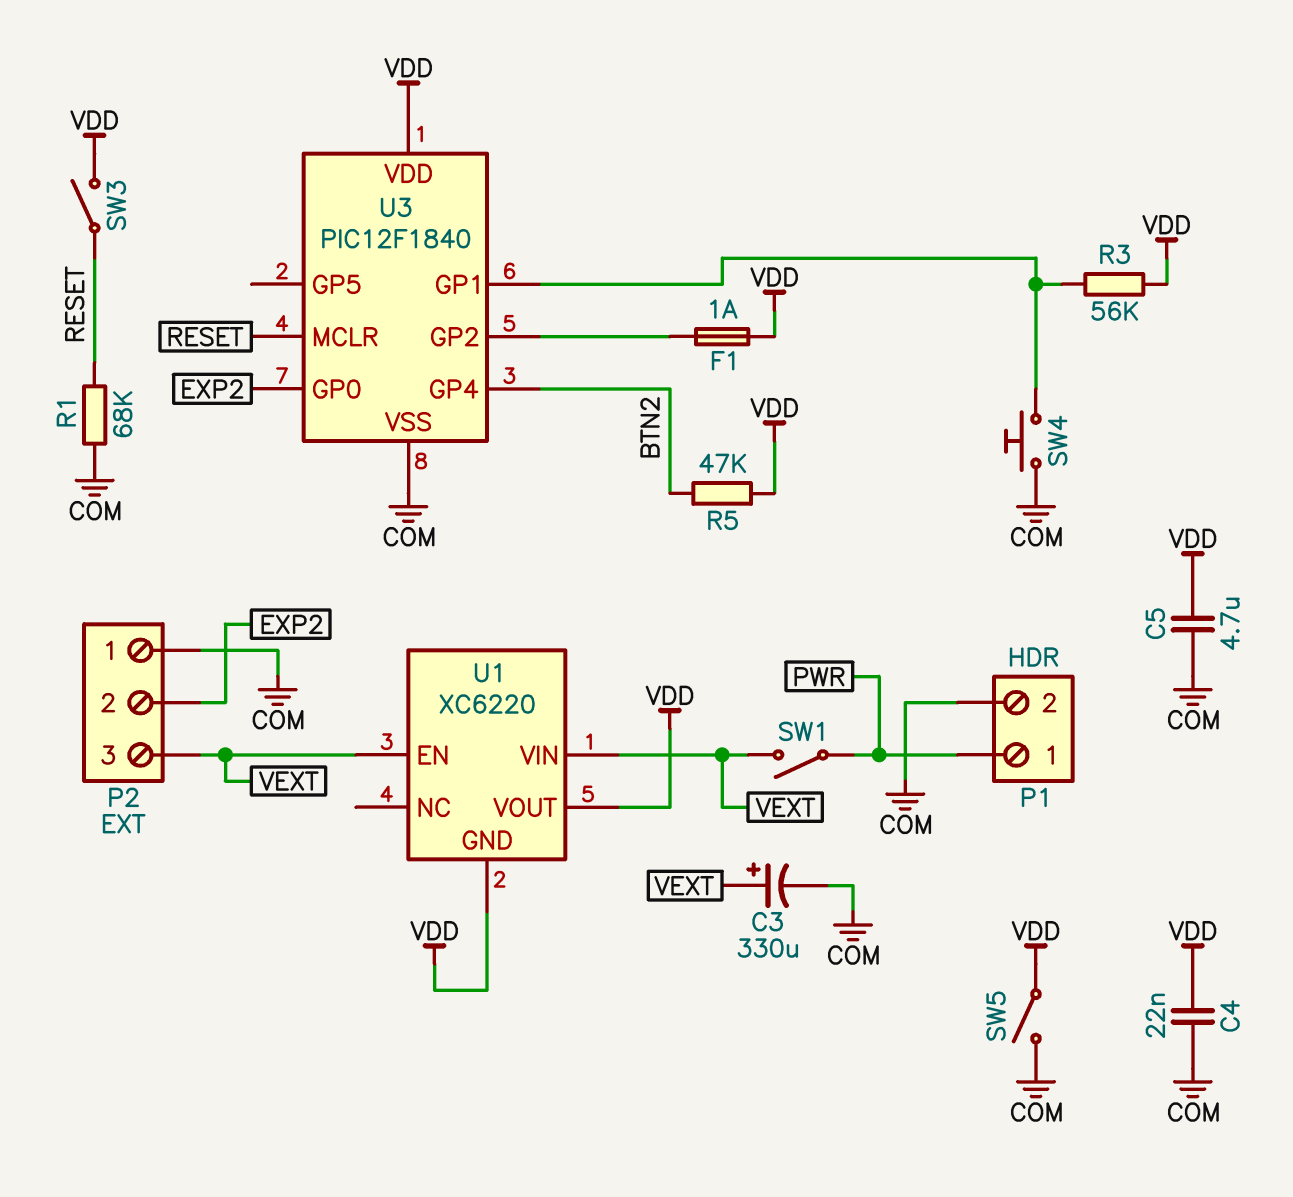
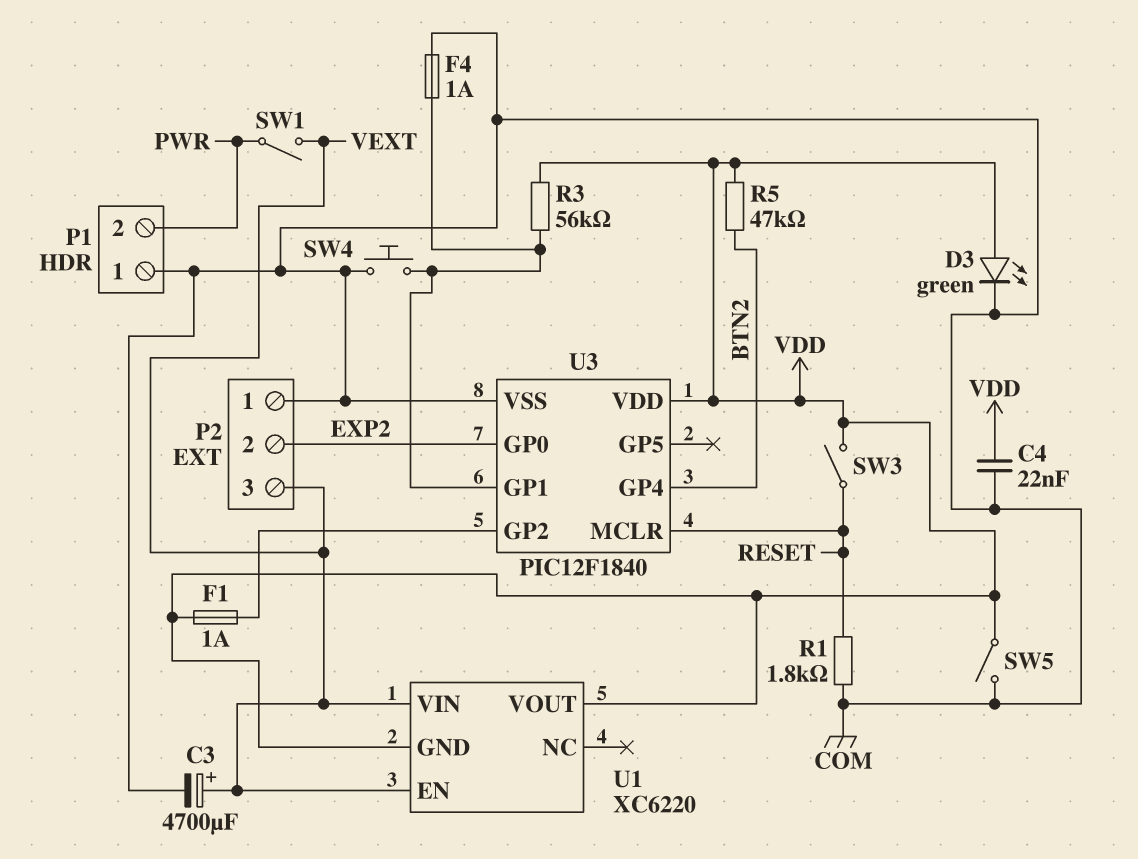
C3: 330uF (plus VEXT, minus COM) -> 4700uF (plus VEXT, minus COM)
C5: 4.7uF (COM, VDD) -> none
D3: none -> LED green (A VDD, K COM)
F4: none -> 1A (COM, U3/GP1)
P1 pin 1: PWR -> COM
P1 pin 2: COM -> PWR
R1: 68k (COM, RESET) -> 1.8k (COM, RESET)

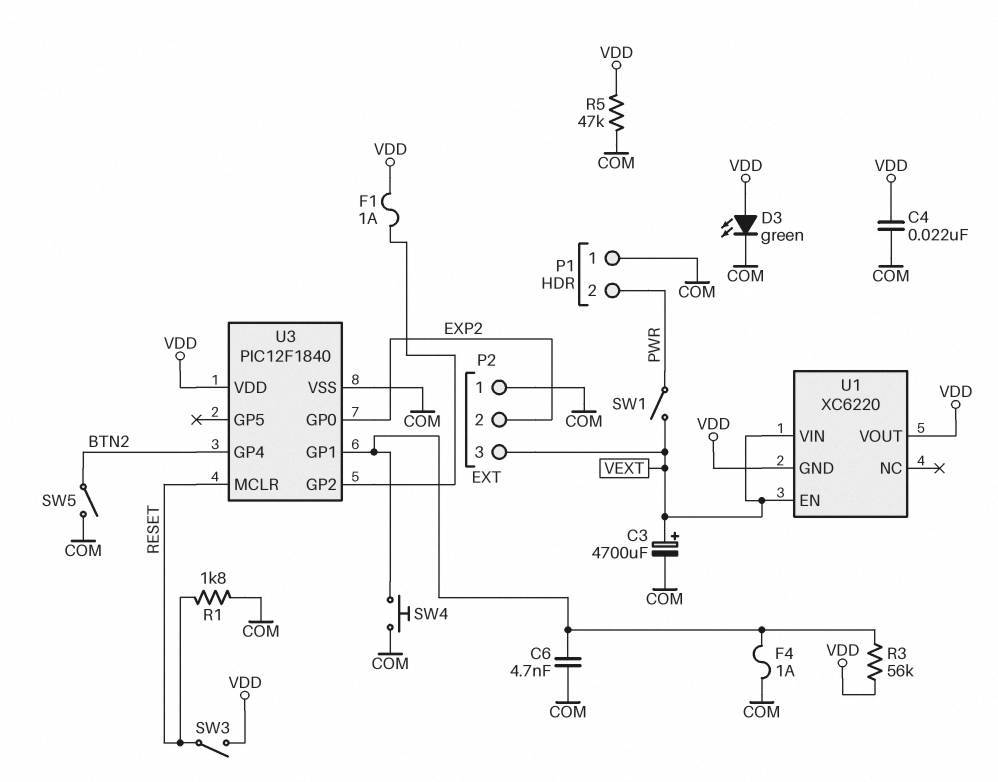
C6: none -> 4.7nF (COM, U3/GP1)
R5: 47k (BTN2, VDD) -> 47k (COM, VDD)
SW5: switch (COM, VDD) -> switch (BTN2, COM)

